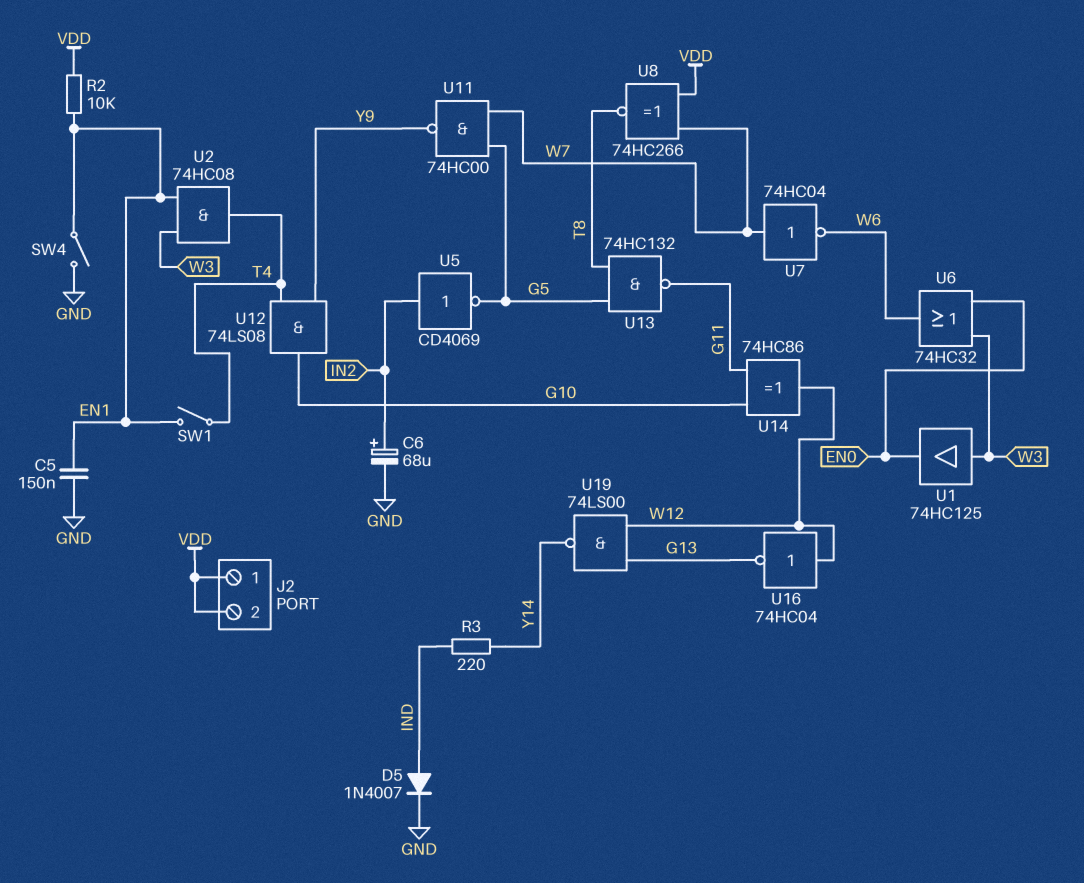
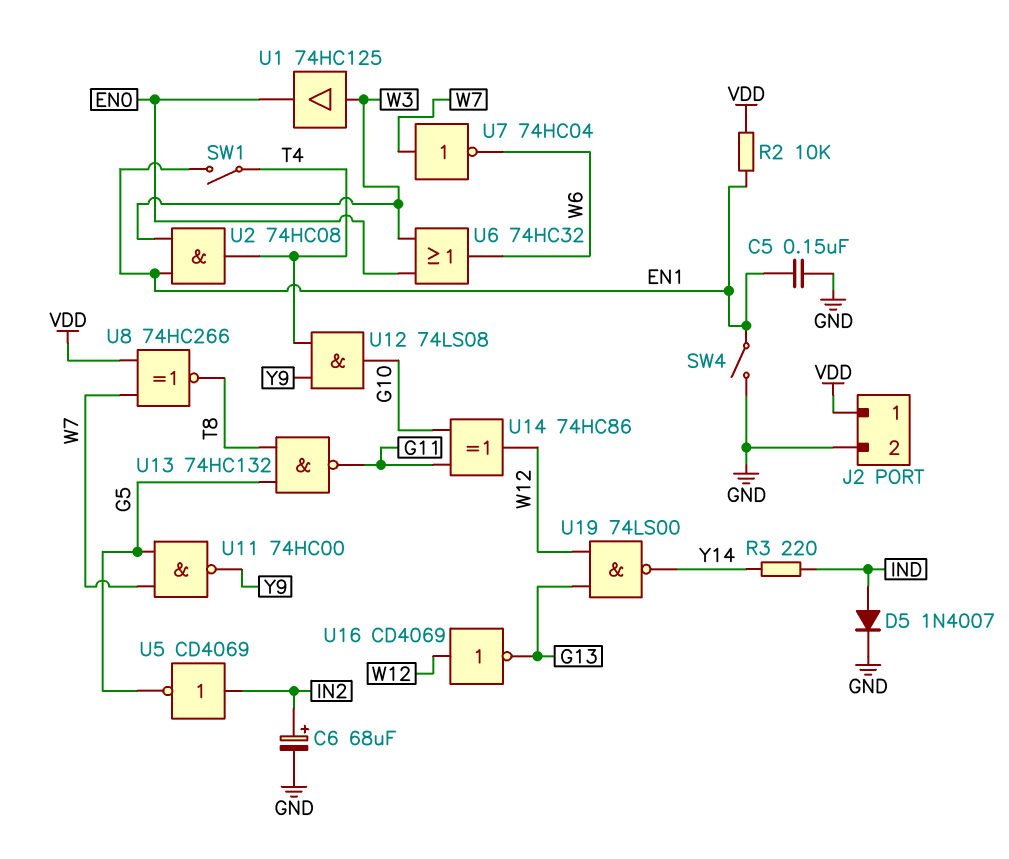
J2 pin 2: VDD -> GND
U16: NOT 74HC04 (in W12, out G13) -> NOT CD4069 (in W12, out G13)

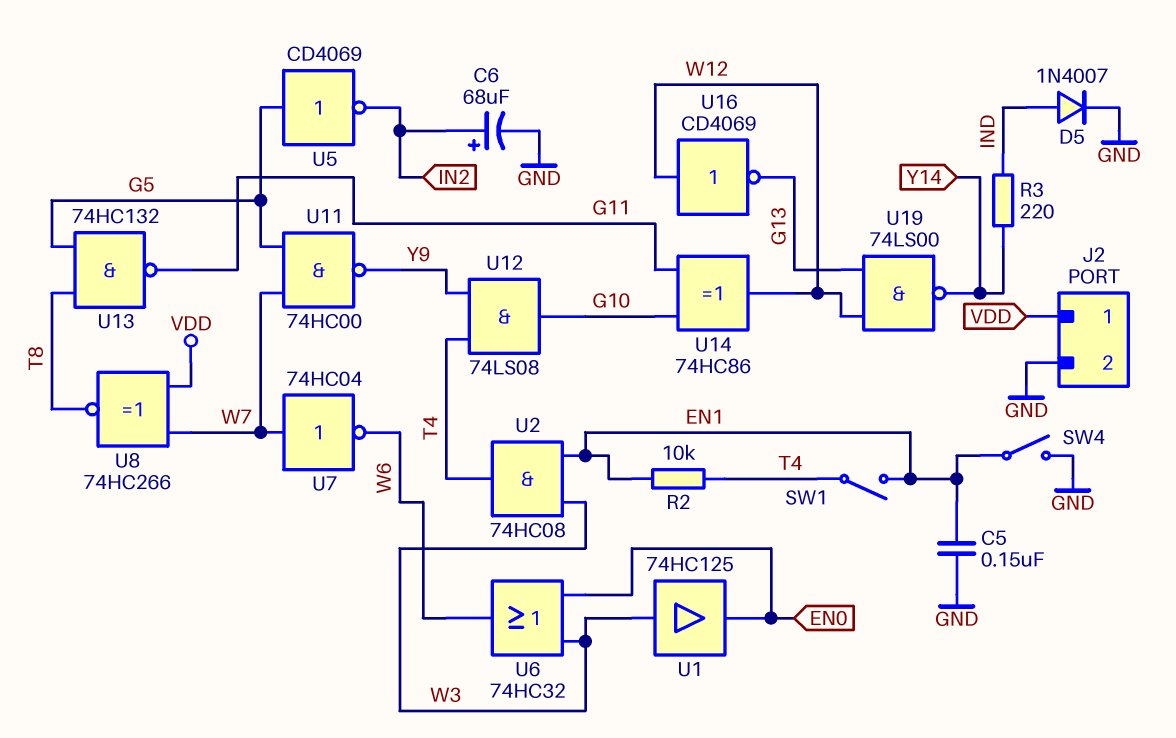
R2: 10k (EN1, VDD) -> 10k (EN1, T4)
U5: NOT CD4069 (in IN2, out G5) -> NOT CD4069 (in G5, out IN2)

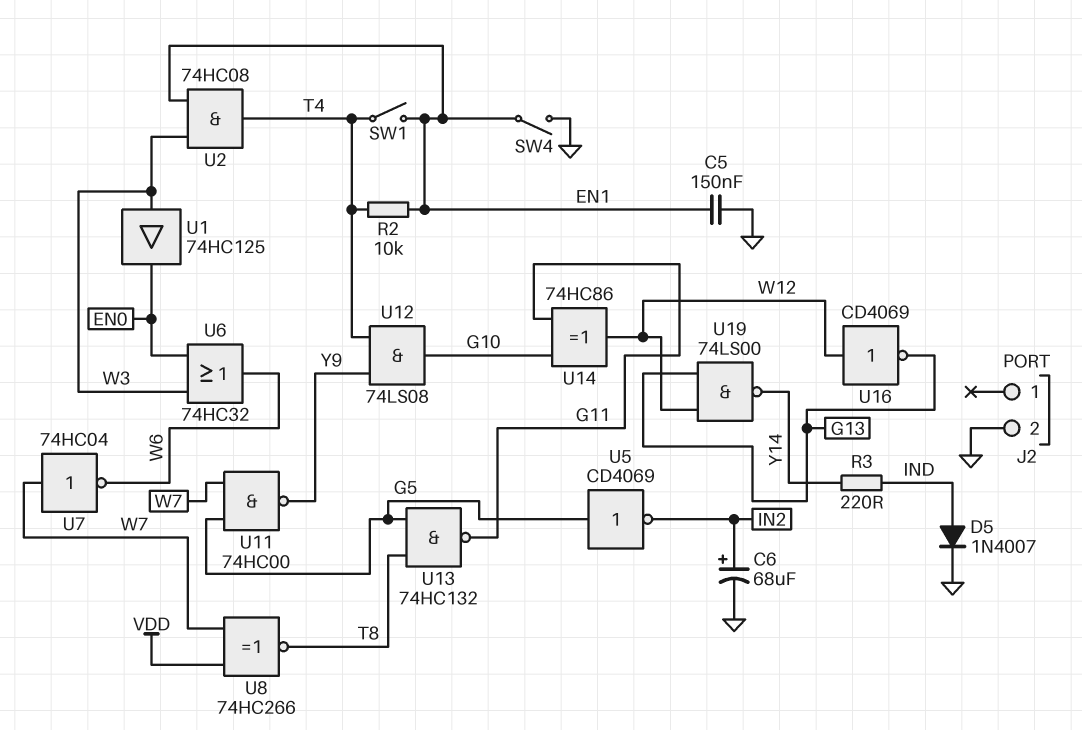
J2 pin 1: VDD -> none

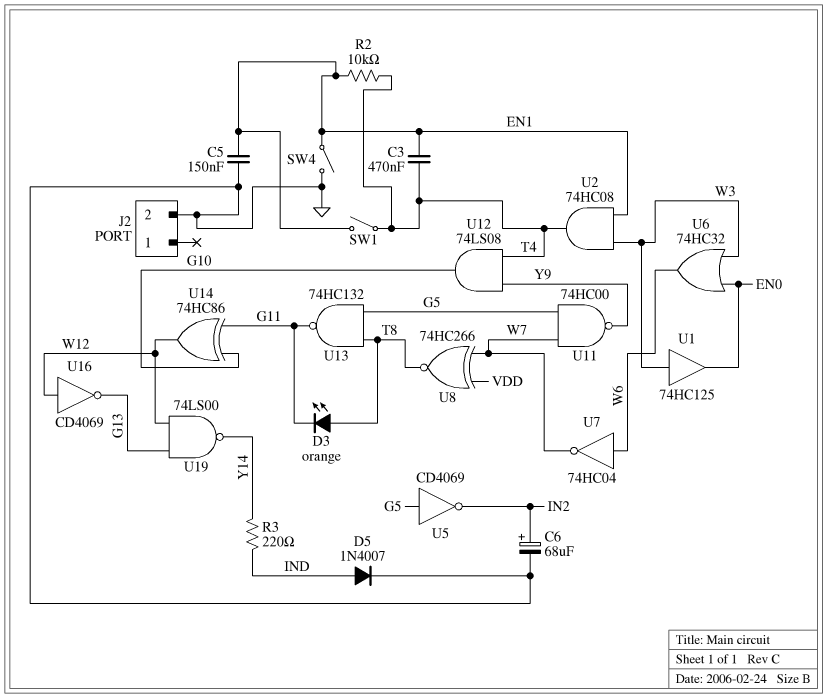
C3: none -> 470nF (EN1, T4)
D3: none -> LED orange (A T8, K G11)
U7: NOT 74HC04 (in W7, out W6) -> NOT 74HC04 (in W6, out W7)

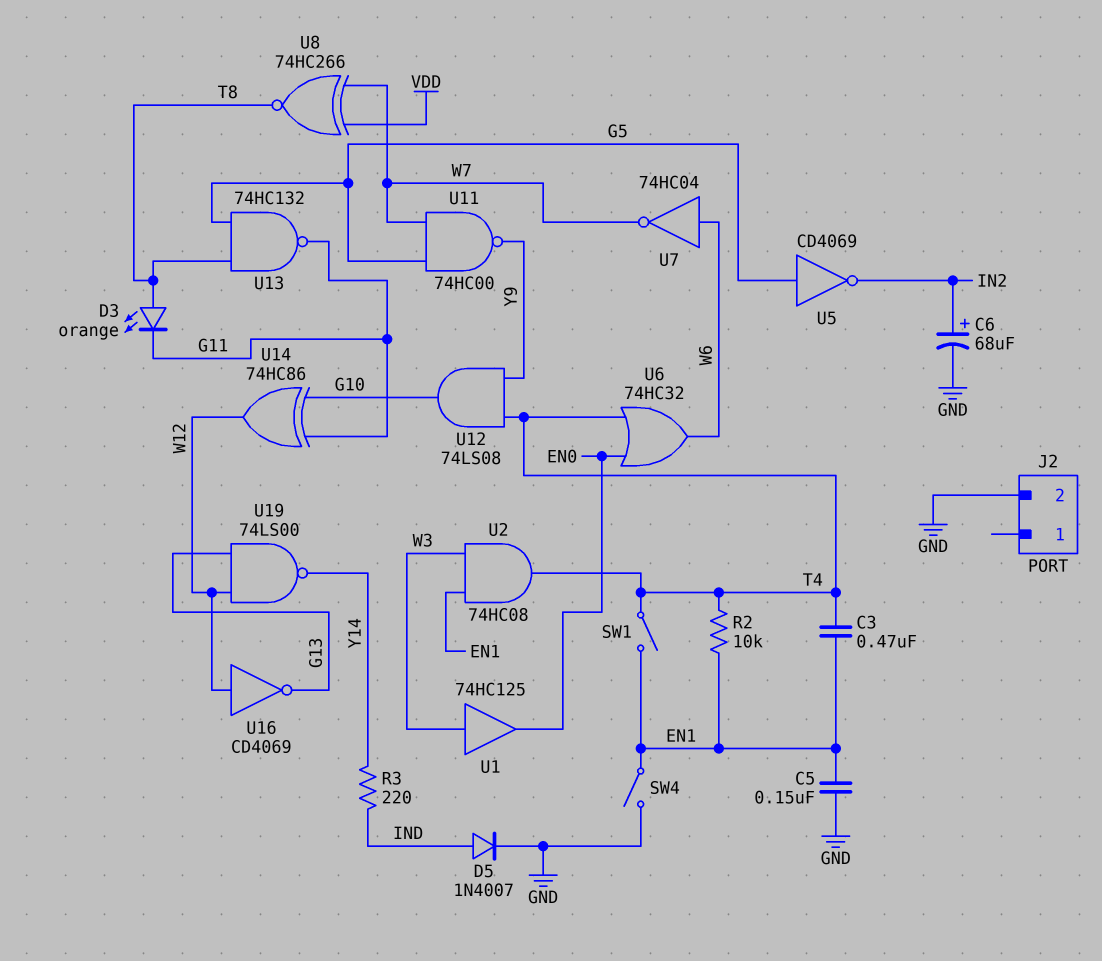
U6: OR 74HC32 (in EN0, in W3, out W6) -> OR 74HC32 (in EN0, in T4, out W6)

